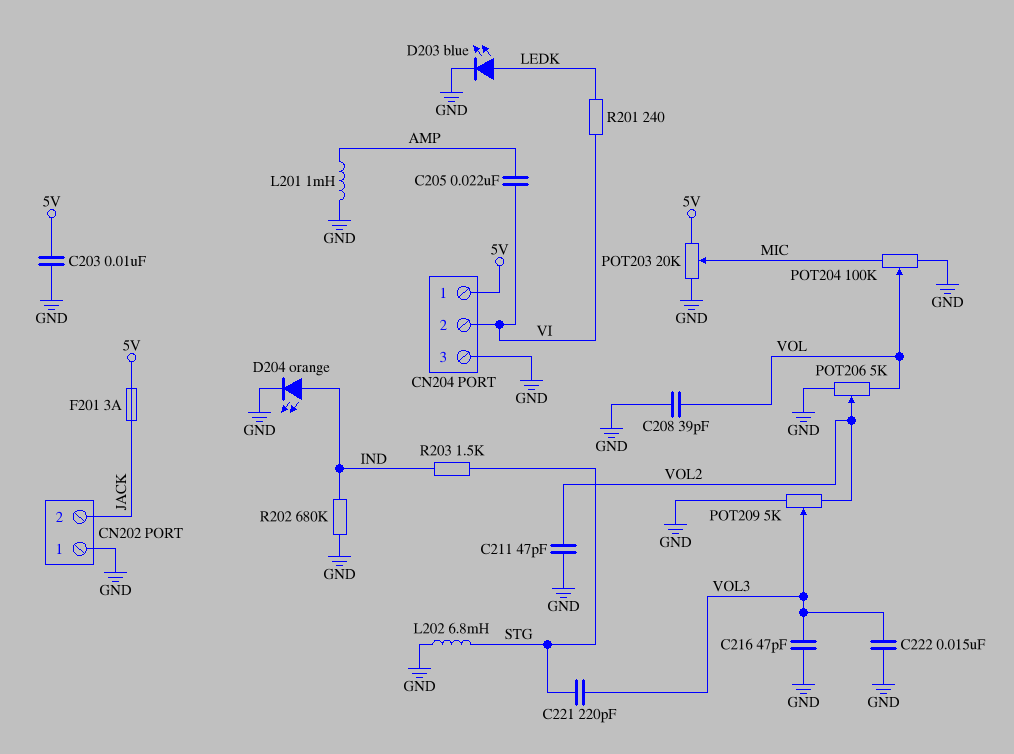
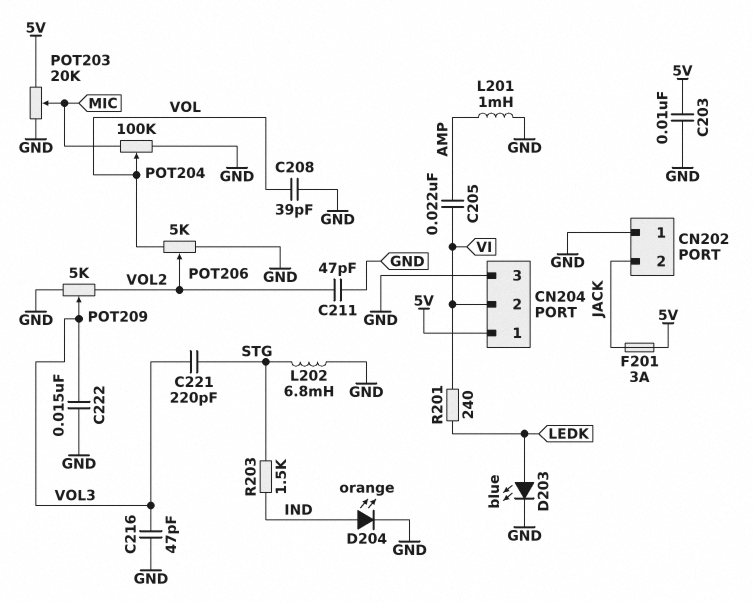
R202: 680k (GND, IND) -> none

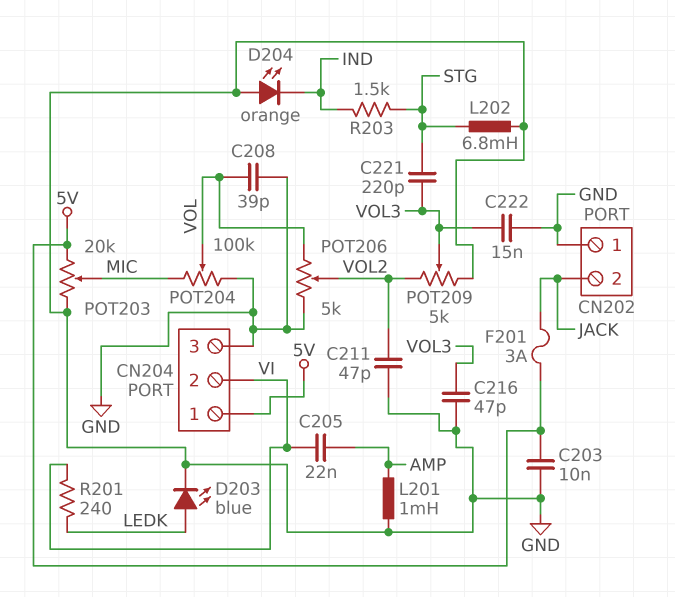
D204: LED orange (A IND, K GND) -> LED orange (A GND, K IND)

